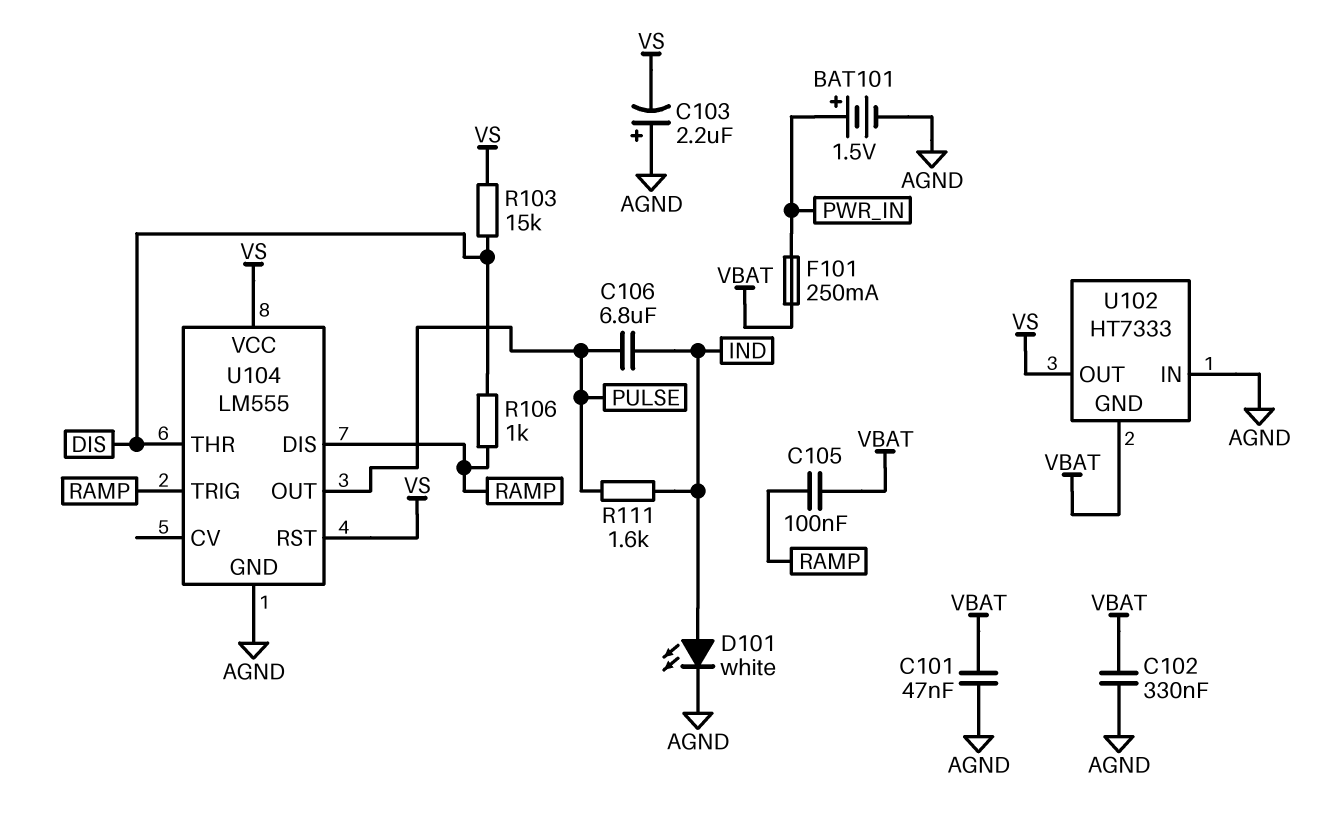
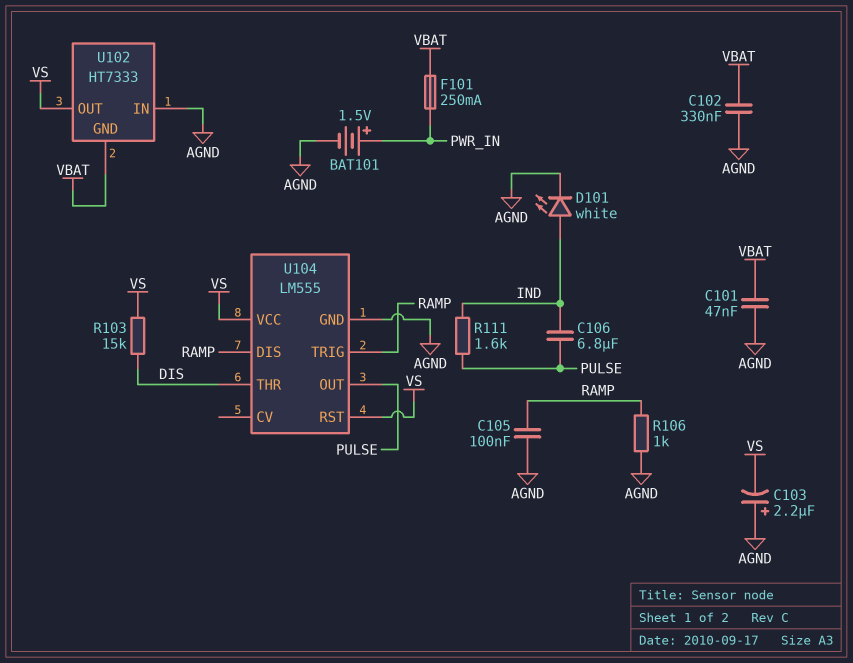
C105: 100nF (RAMP, VBAT) -> 100nF (AGND, RAMP)
R106: 1k (DIS, RAMP) -> 1k (AGND, RAMP)

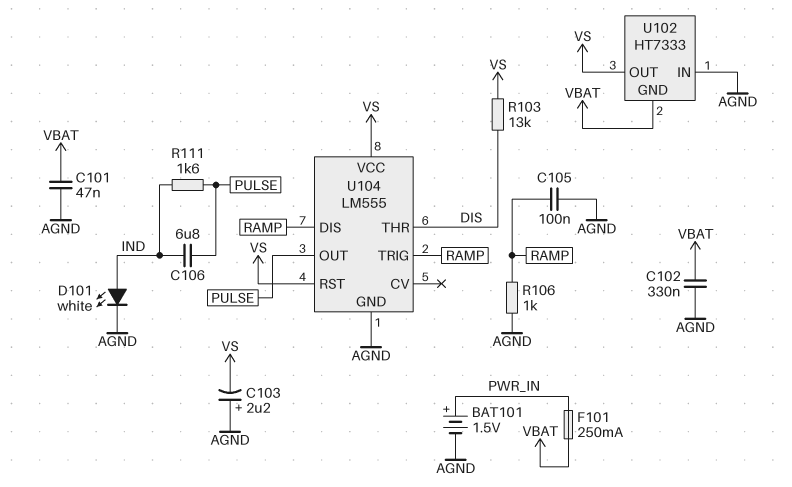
R103: 15k (DIS, VS) -> 13k (DIS, VS)

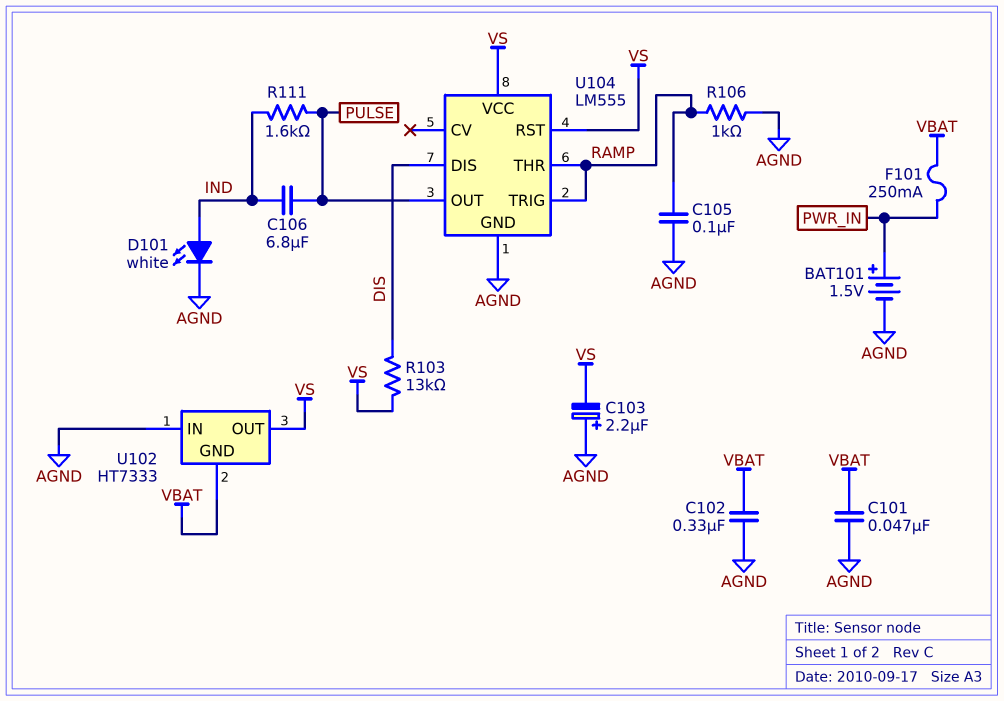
U104 pin DIS: RAMP -> DIS
U104 pin THR: DIS -> RAMP

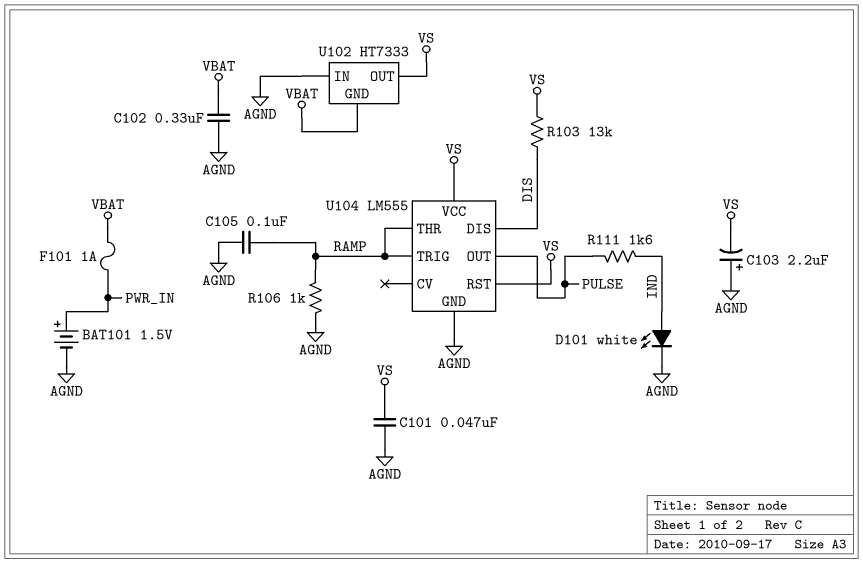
C101: 47nF (AGND, VBAT) -> 47nF (AGND, VS)
C106: 6.8uF (IND, PULSE) -> none
F101: 250mA (PWR_IN, VBAT) -> 1A (PWR_IN, VBAT)

